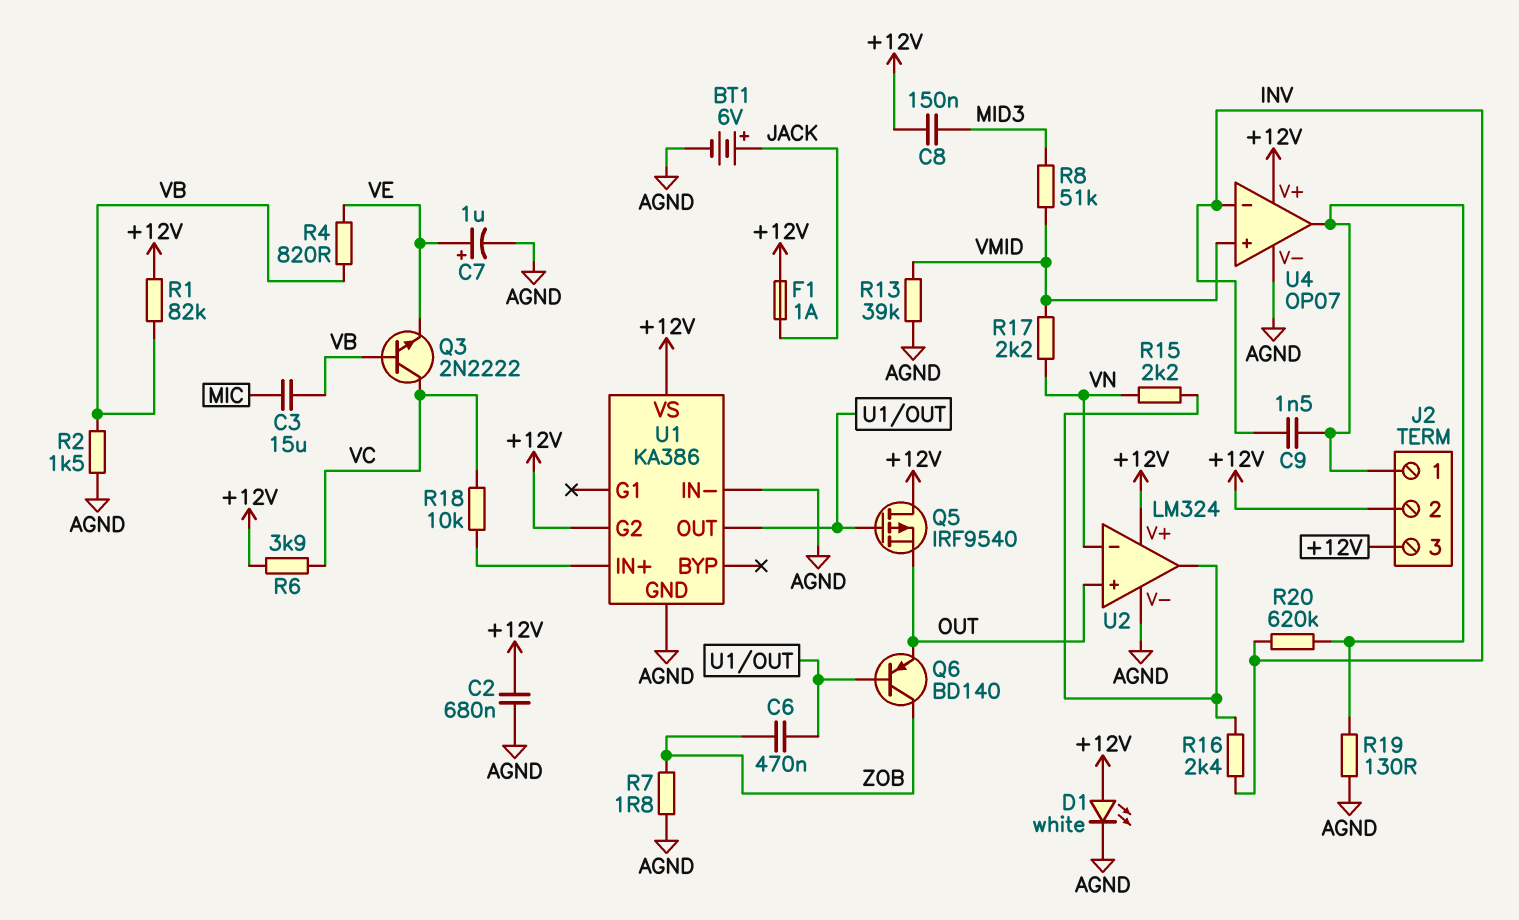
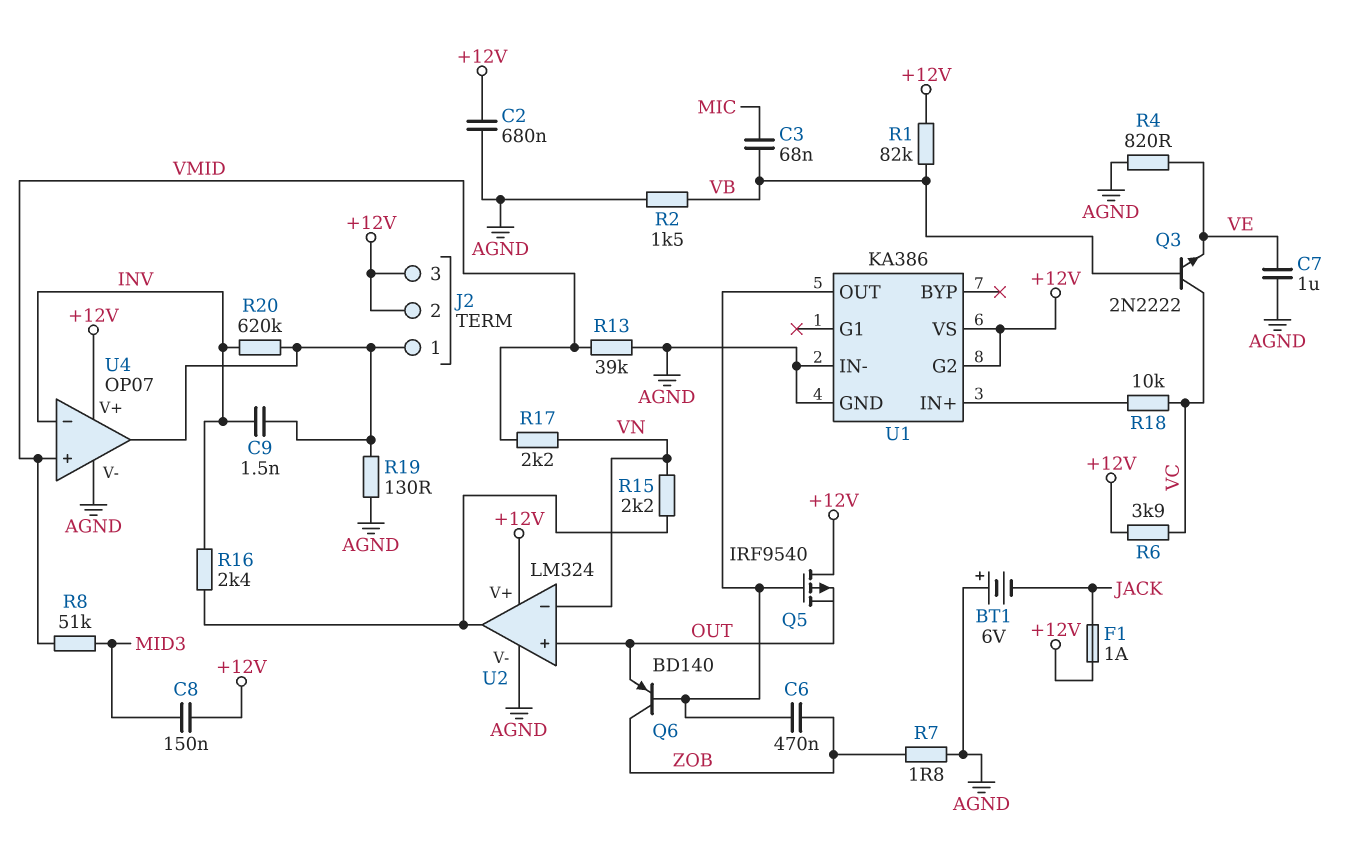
BT1: 6V (plus JACK, minus AGND) -> 6V (plus AGND, minus JACK)
C3: 15uF (MIC, VB) -> 68nF (MIC, VB)
C7: 1uF (plus VE, minus AGND) -> 1uF (AGND, VE)
D1: LED white (A +12V, K AGND) -> none
R4: 820 (VB, VE) -> 820 (AGND, VE)

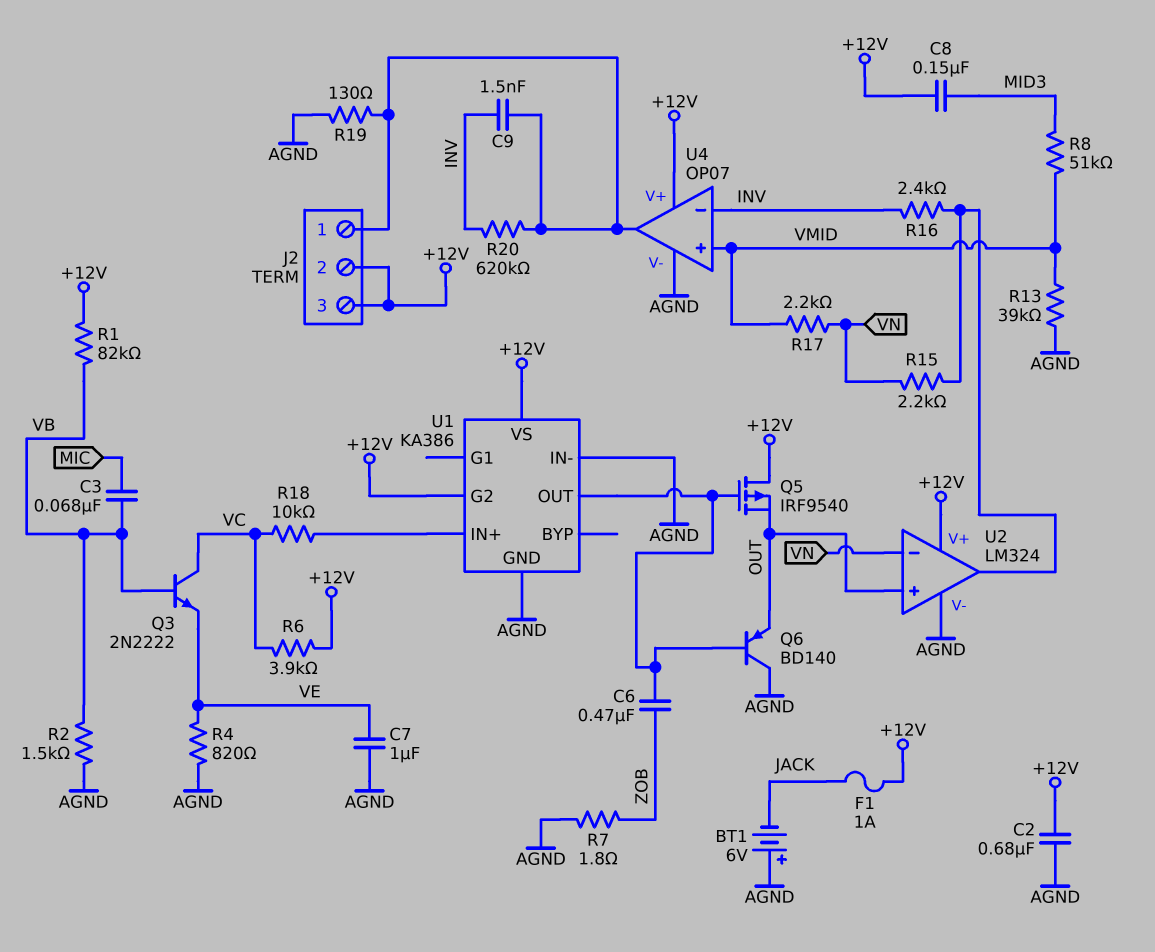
Q6: PNP BD140 (B U1/OUT, C ZOB, E OUT) -> PNP BD140 (B U1/OUT, C AGND, E OUT)

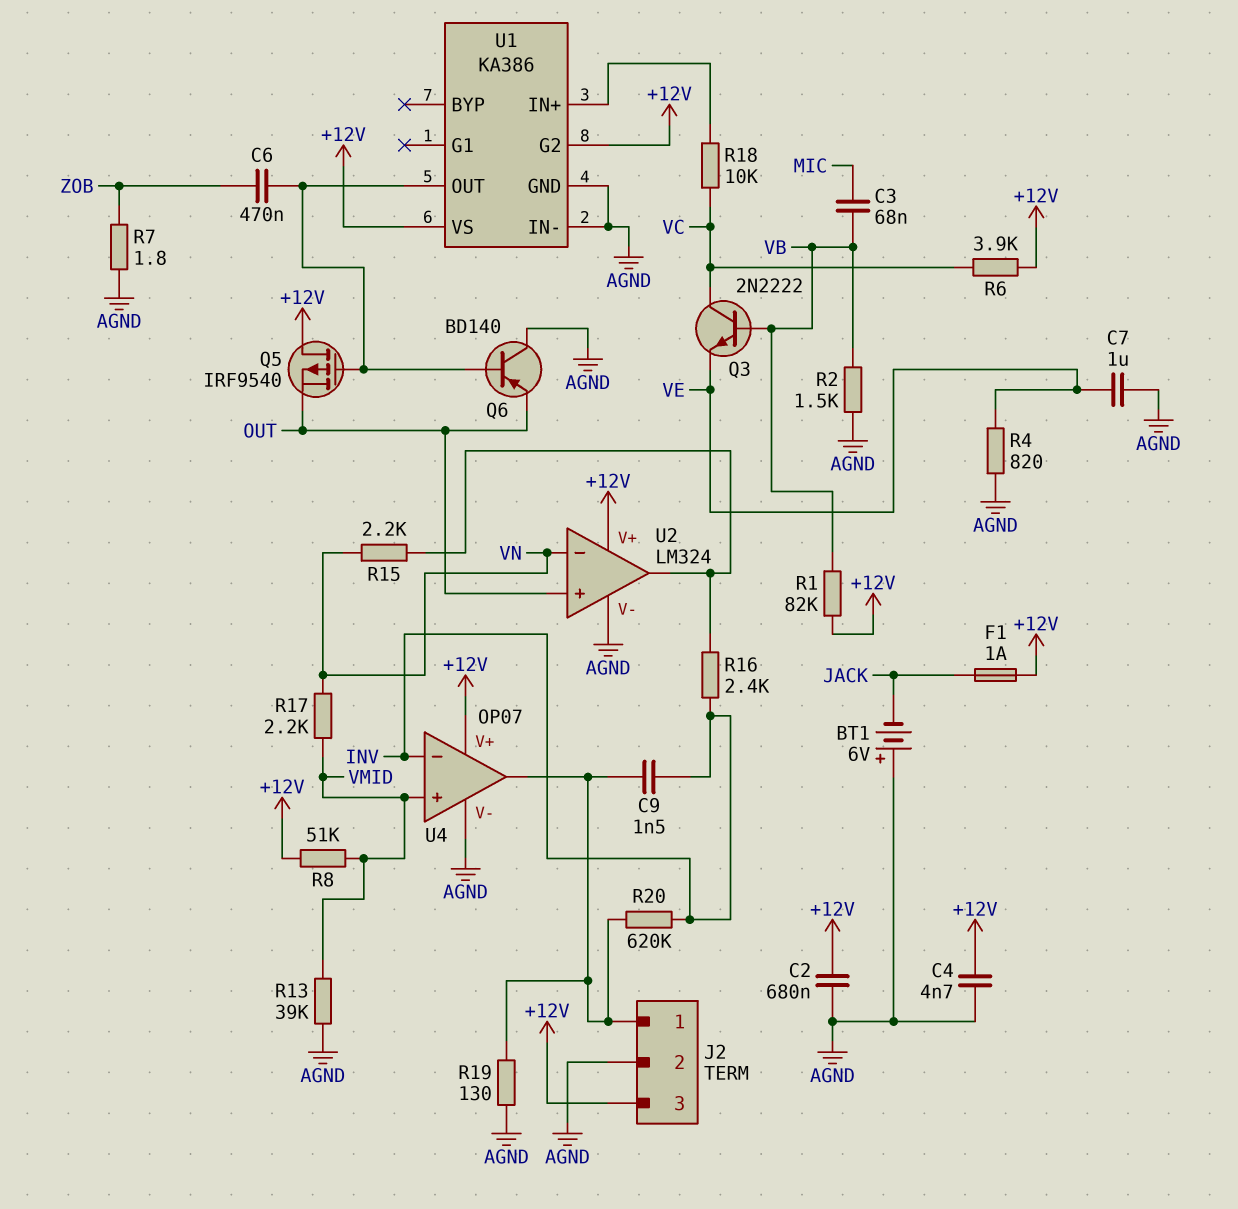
C4: none -> 4.7nF (+12V, AGND)
C8: 150nF (+12V, MID3) -> none
J2 pin 2: +12V -> AGND
R8: 51k (MID3, VMID) -> 51k (+12V, VMID)

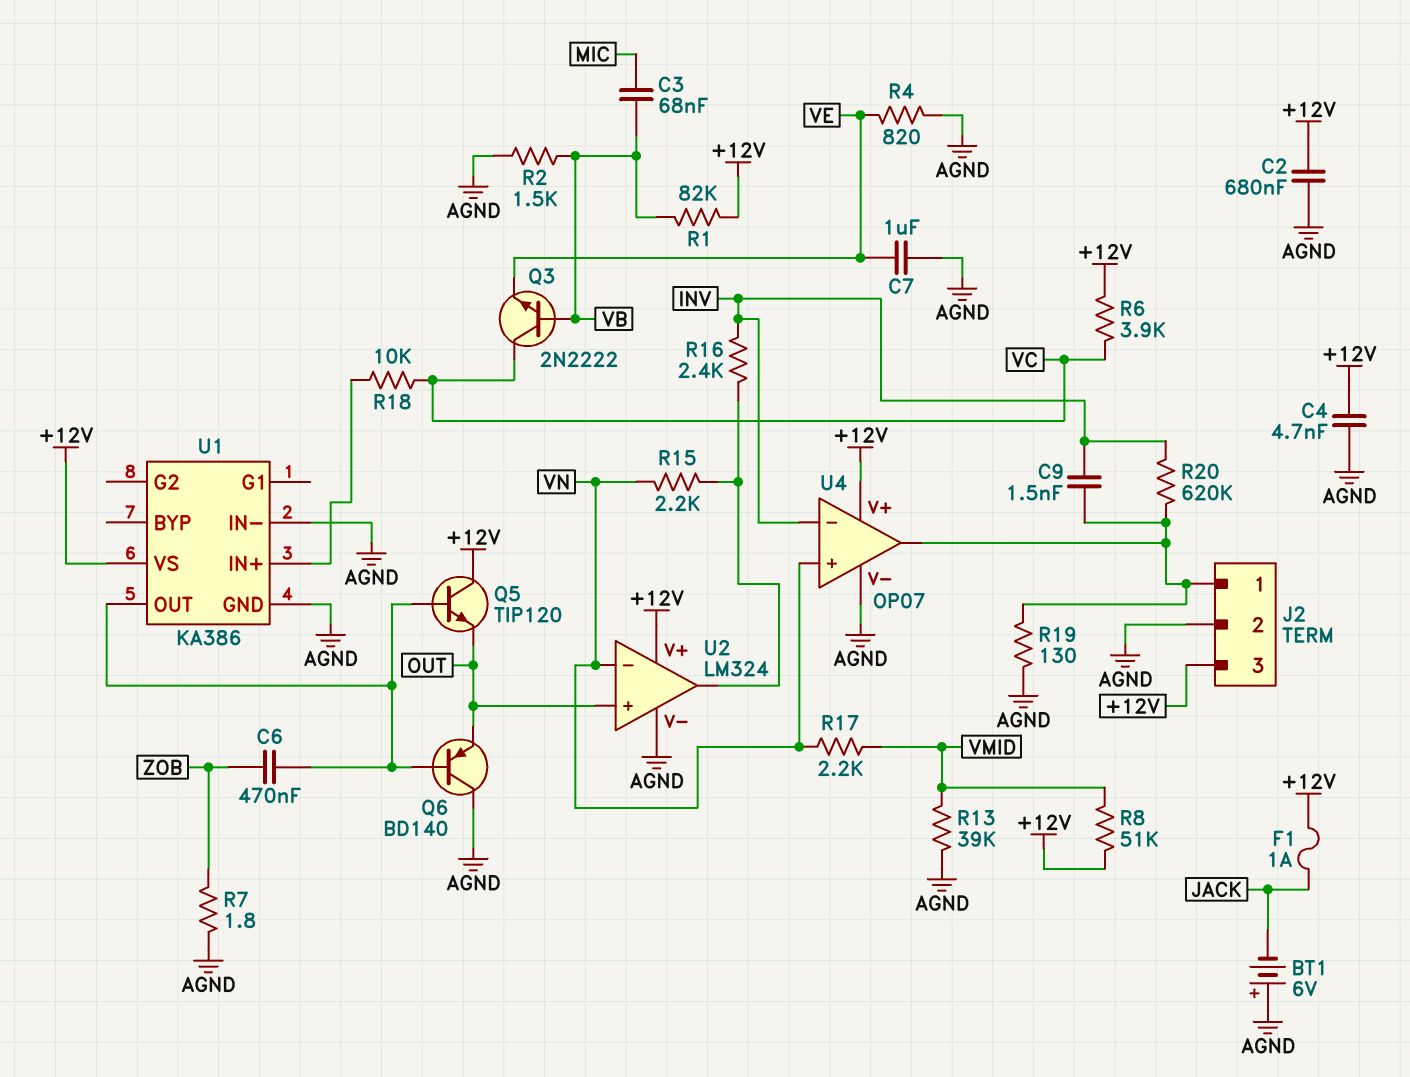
Q5: PMOS IRF9540 (G U1/OUT, D +12V, S OUT) -> NPN TIP120 (B U1/OUT, C +12V, E OUT)
U1 pin G2: +12V -> none
U4 pin in+: VMID -> VN

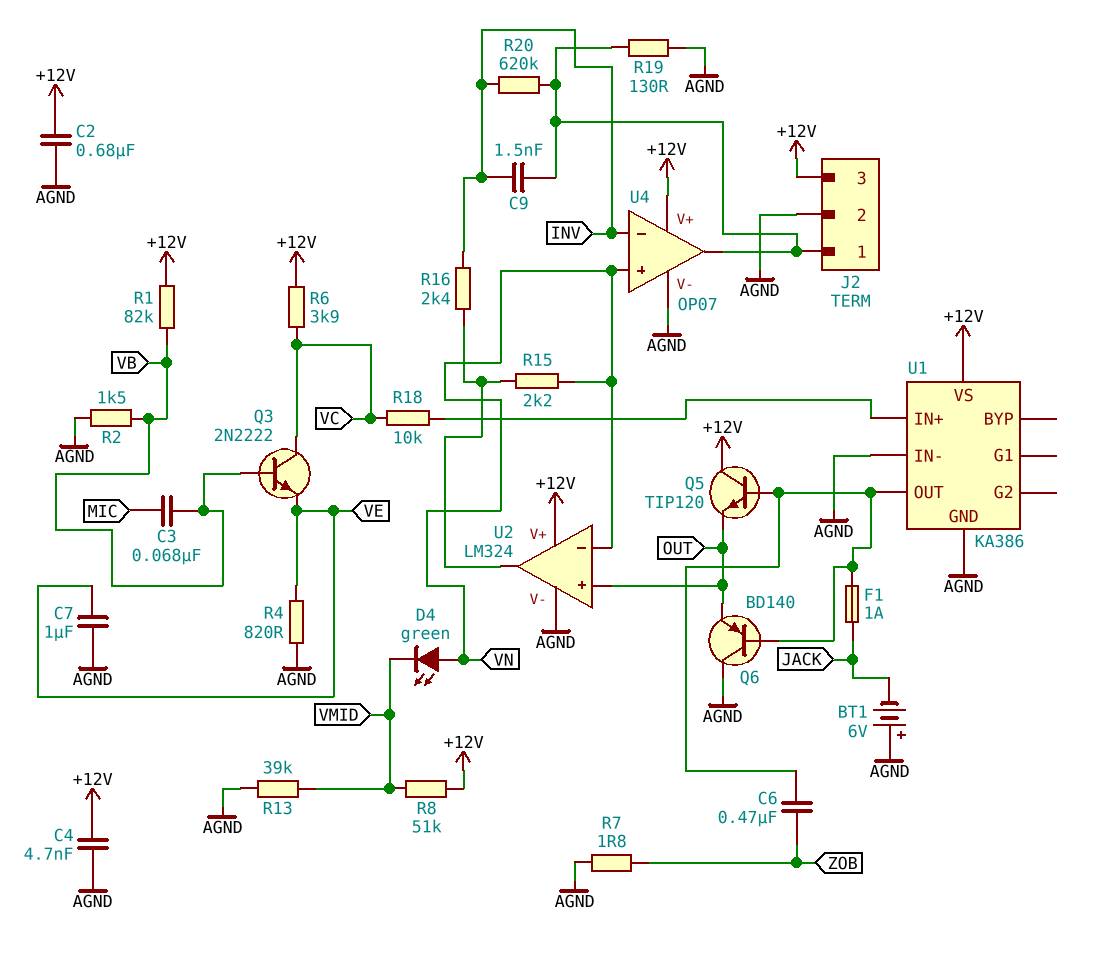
D4: none -> LED green (A VN, K VMID)
F1: 1A (+12V, JACK) -> 1A (JACK, U1/OUT)
R17: 2.2k (VMID, VN) -> none

